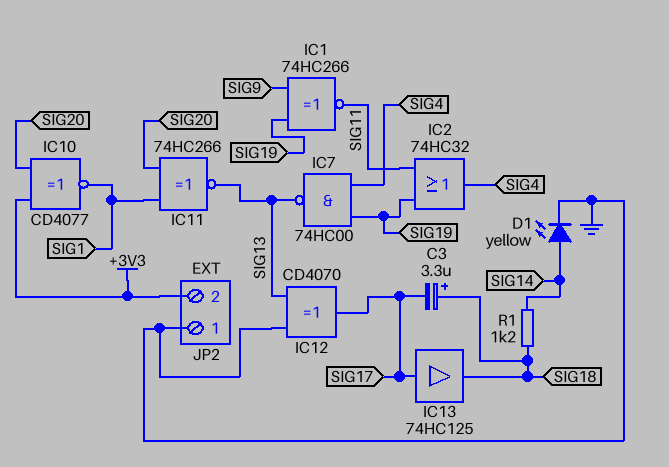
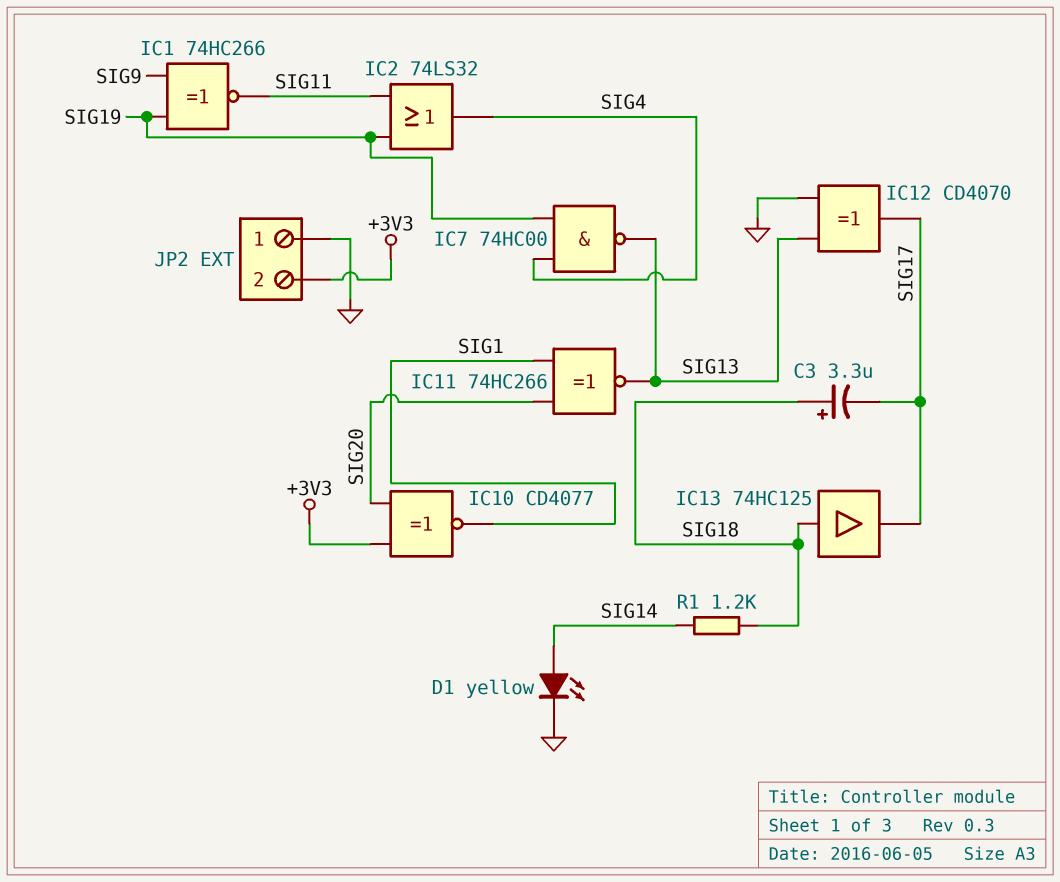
IC2: OR 74HC32 (in SIG11, in SIG19, out SIG4) -> OR 74LS32 (in SIG11, in SIG19, out SIG4)
IC13: buffer 74HC125 (in SIG17, out SIG18) -> buffer 74HC125 (in SIG18, out SIG17)

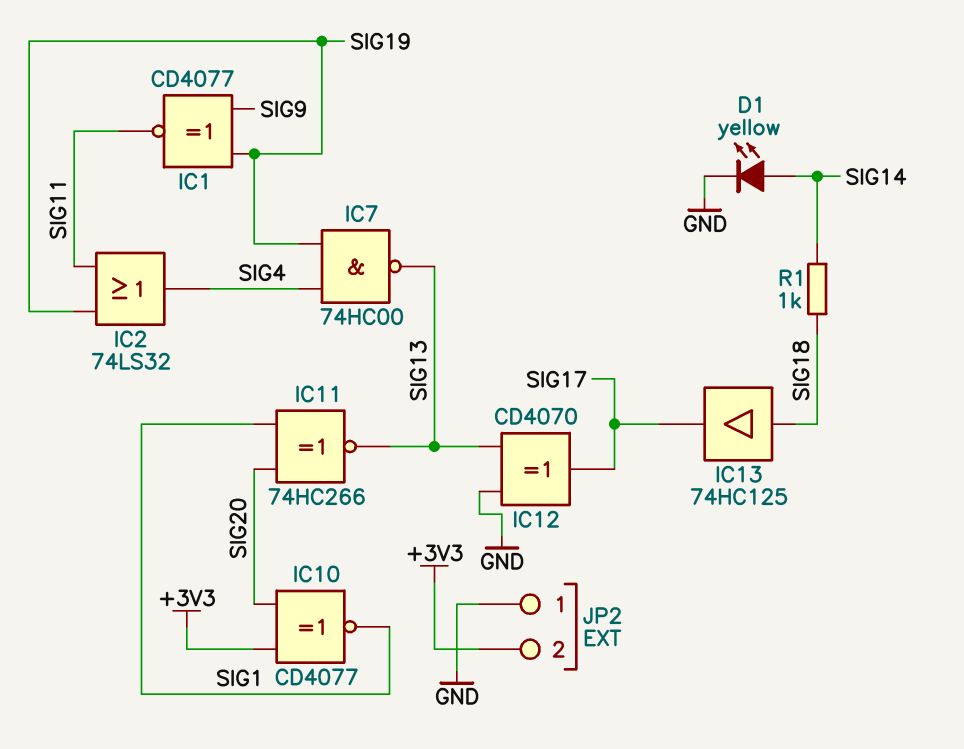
C3: 3.3uF (plus SIG18, minus SIG17) -> none
IC1: XNOR 74HC266 (in SIG9, in SIG19, out SIG11) -> XNOR CD4077 (in SIG9, in SIG19, out SIG11)
R1: 1.2k (SIG14, SIG18) -> 1k (SIG14, SIG18)

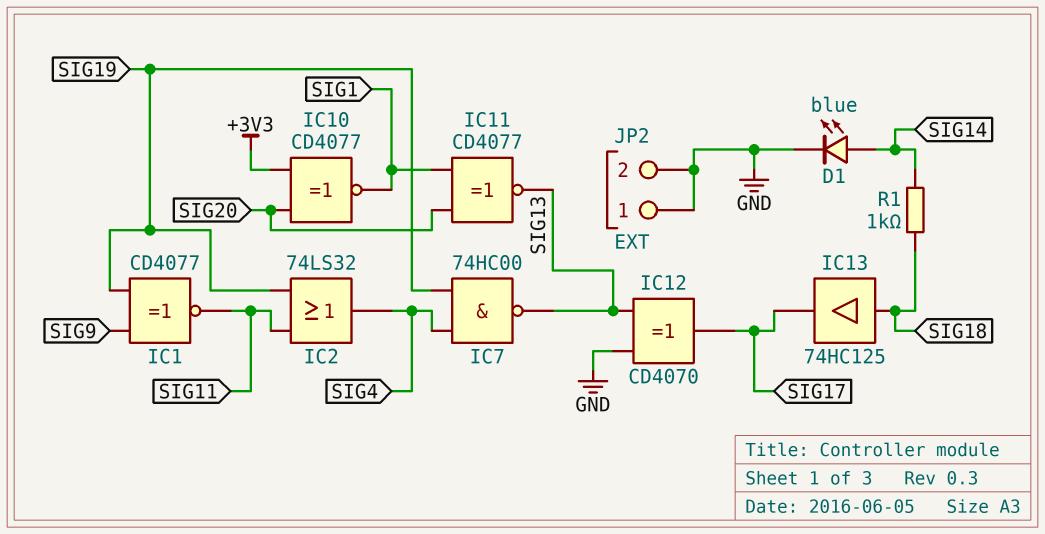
D1: LED yellow (A SIG14, K GND) -> LED blue (A SIG14, K GND)
IC11: XNOR 74HC266 (in SIG1, in SIG20, out SIG13) -> XNOR CD4077 (in SIG1, in SIG20, out SIG13)
JP2 pin 2: +3V3 -> GND

